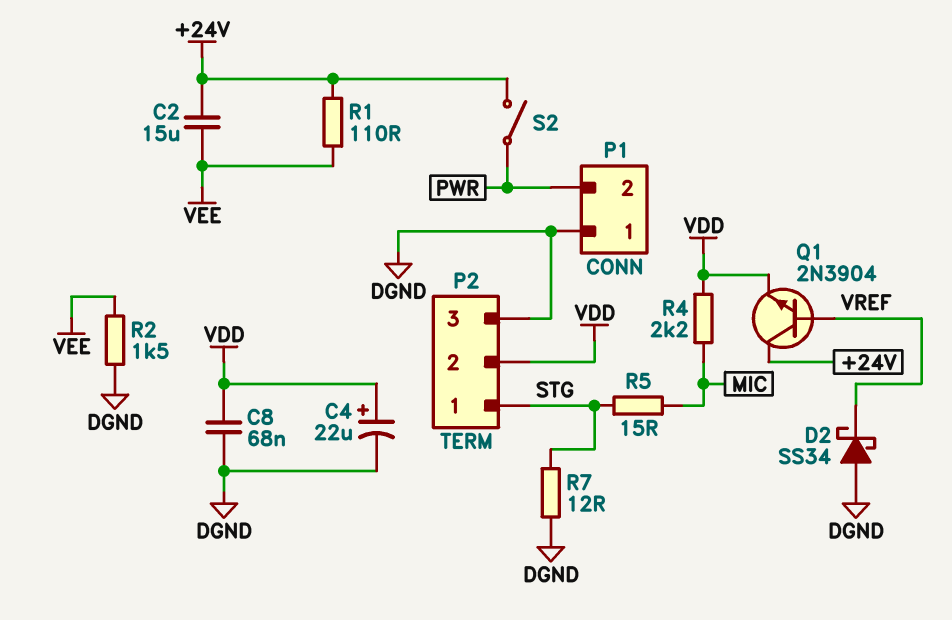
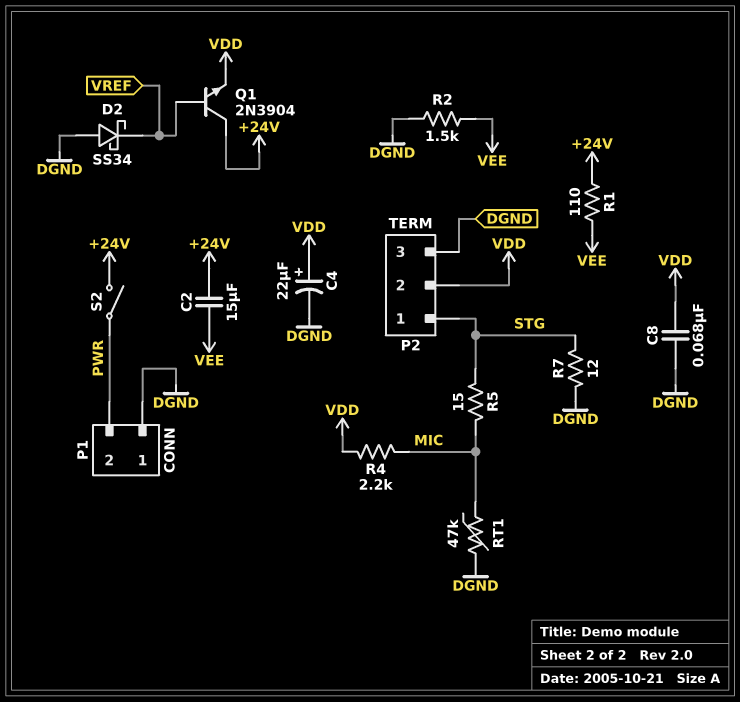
RT1: none -> 47k (DGND, MIC)

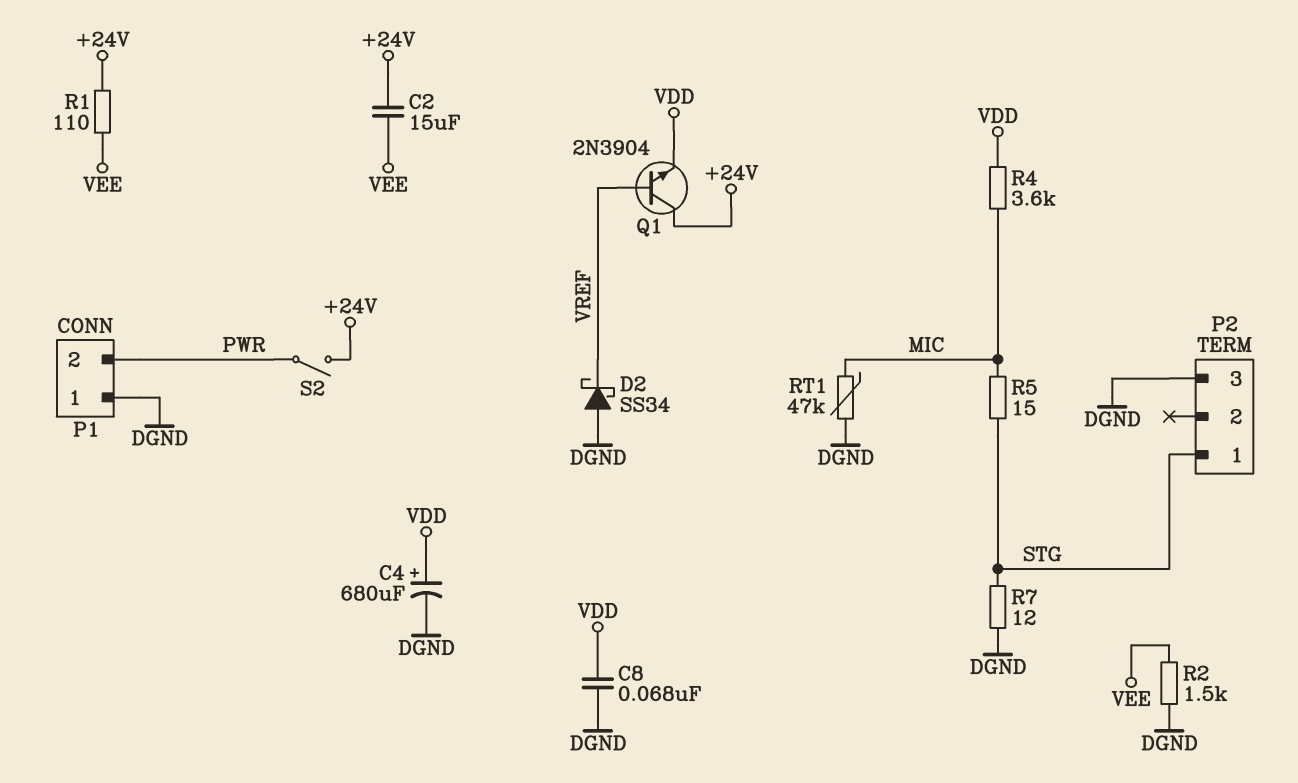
C4: 22uF (plus VDD, minus DGND) -> 680uF (plus VDD, minus DGND)
P2 pin 2: VDD -> none
R4: 2.2k (MIC, VDD) -> 3.6k (MIC, VDD)

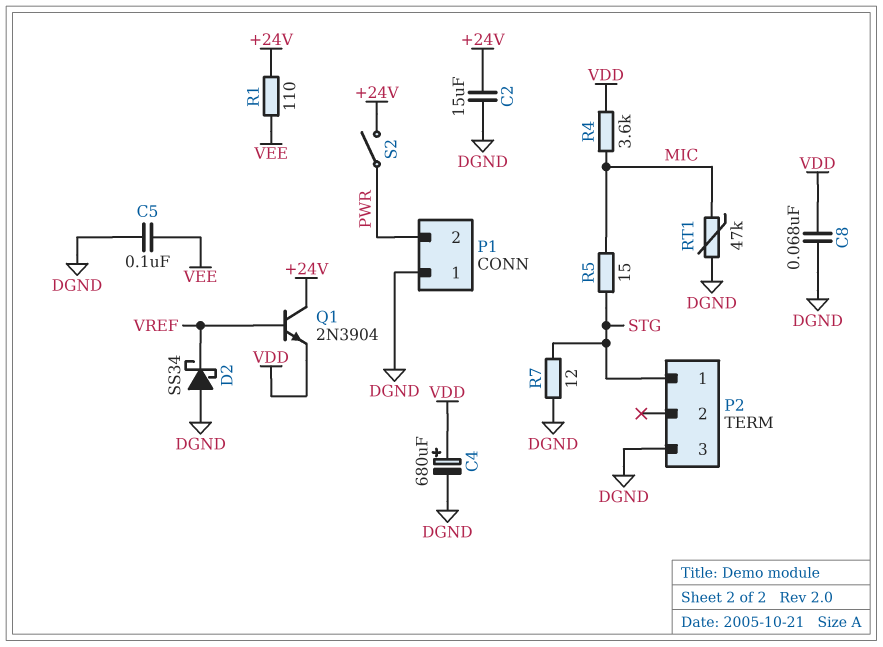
C2: 15uF (+24V, VEE) -> 15uF (+24V, DGND)
C5: none -> 100nF (DGND, VEE)
R2: 1.5k (DGND, VEE) -> none

